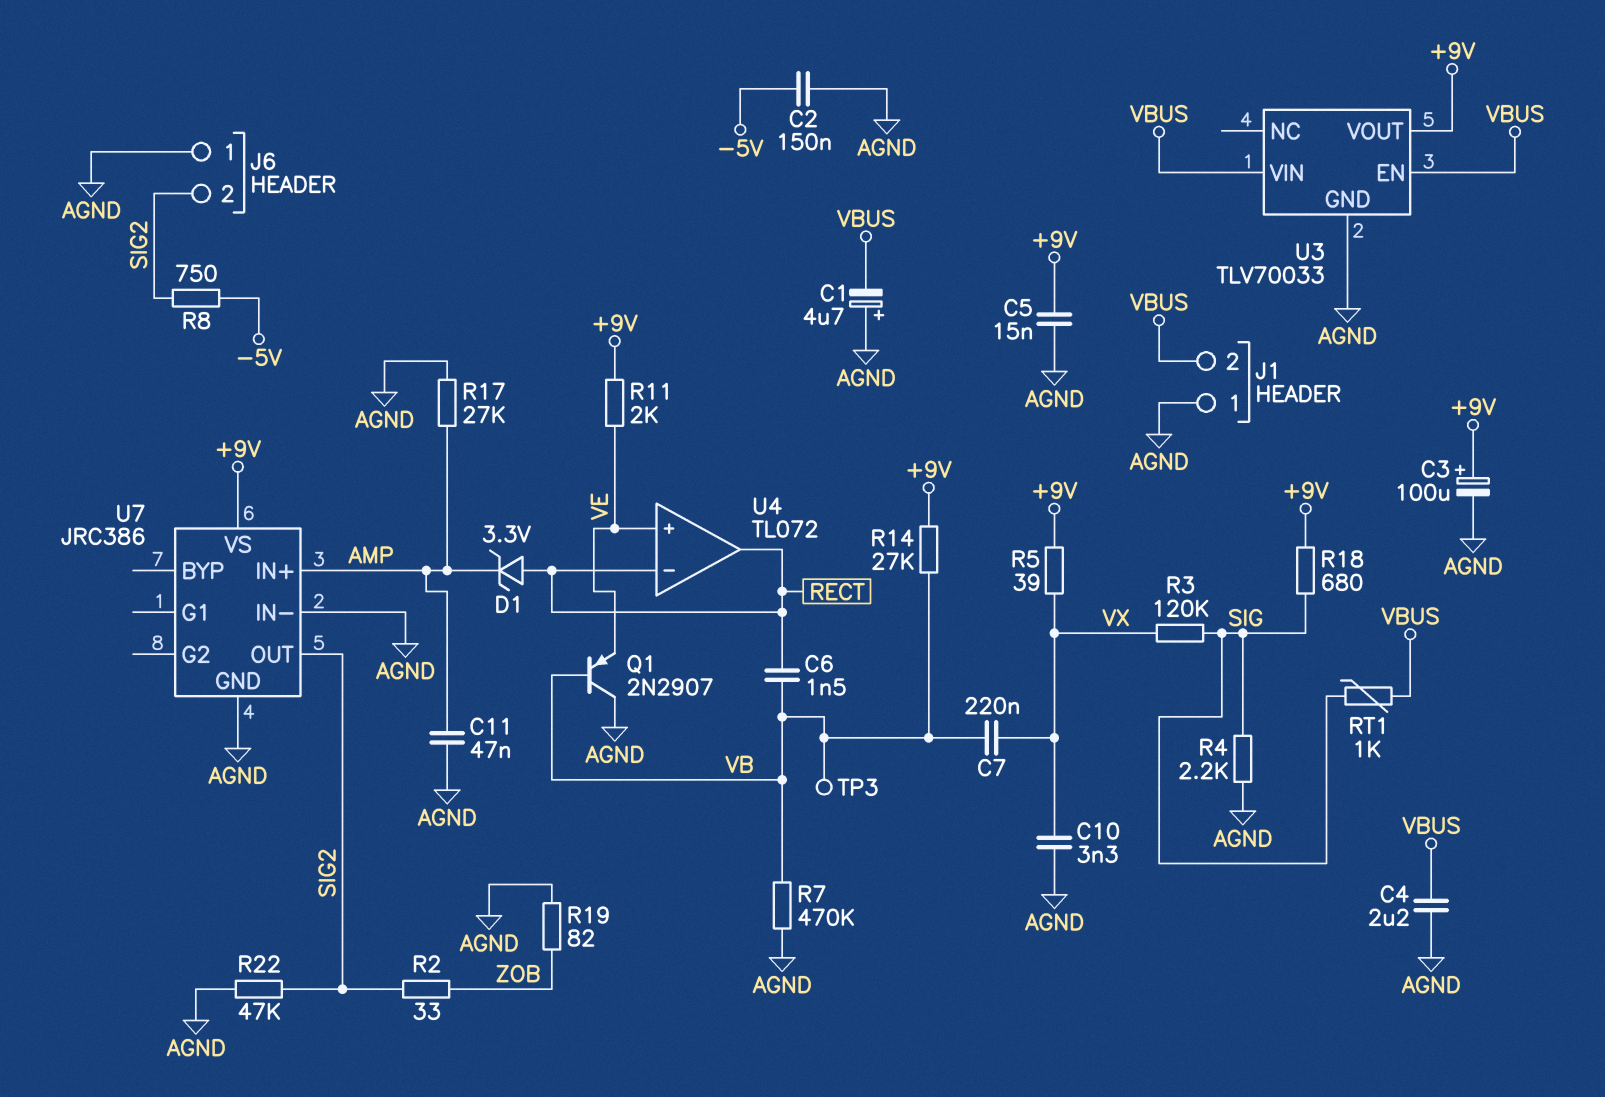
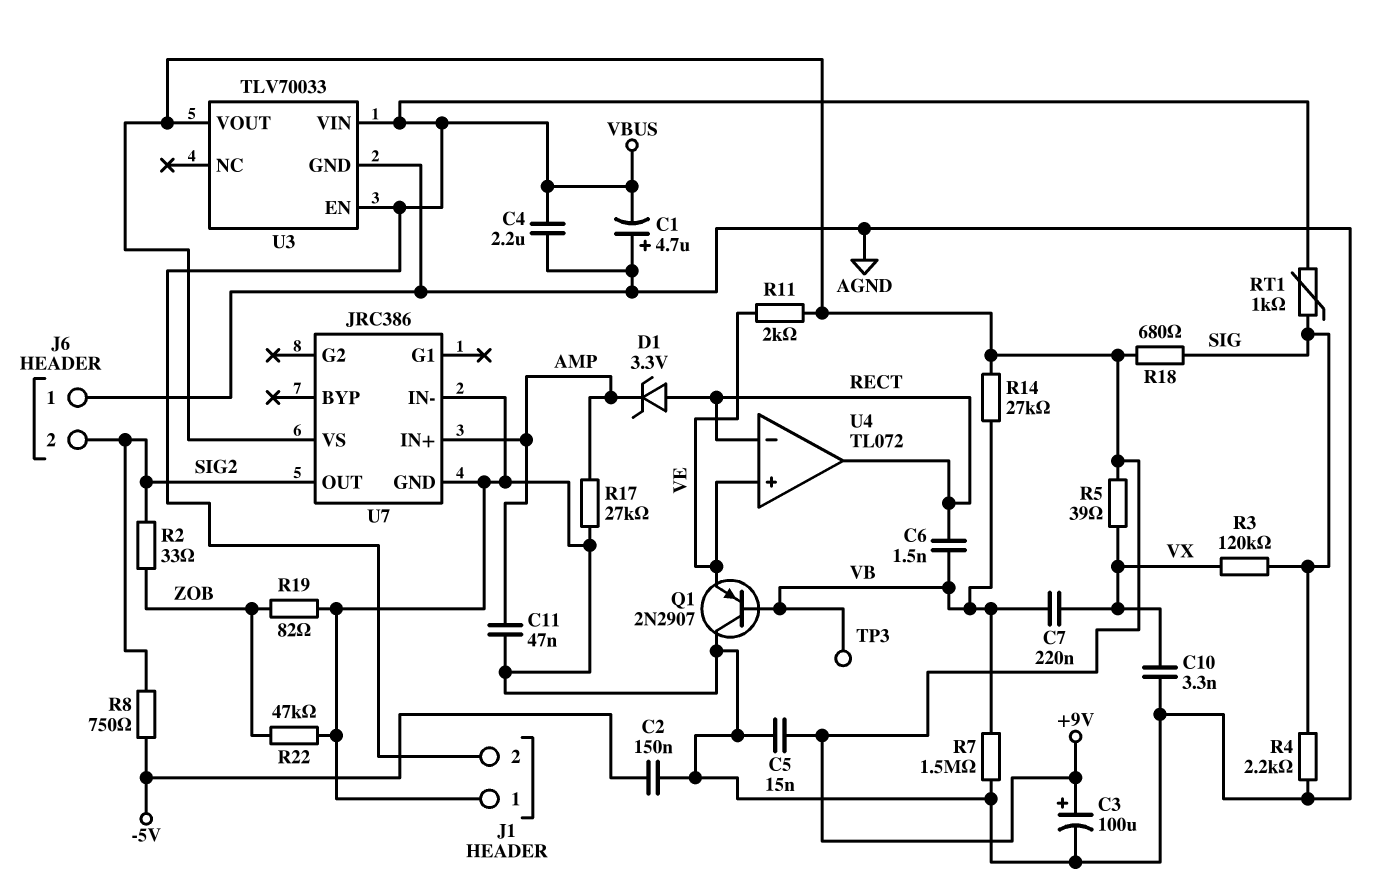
R7: 470k (AGND, VB) -> 1.5M (AGND, VB)
R22: 47k (AGND, SIG2) -> 47k (AGND, ZOB)

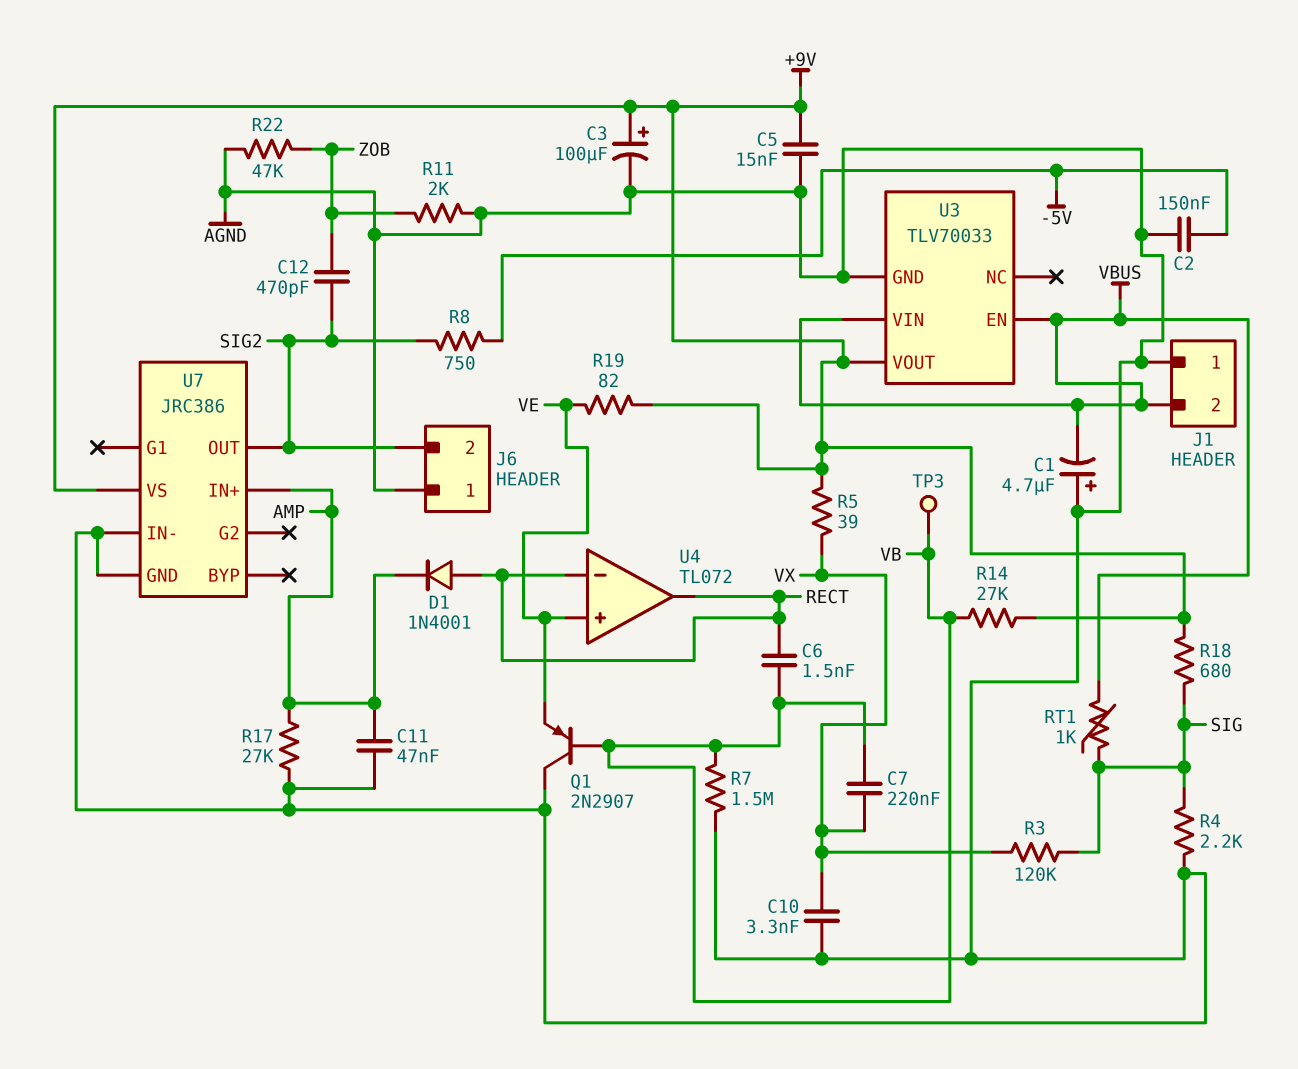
C4: 2.2uF (AGND, VBUS) -> none
C12: none -> 470pF (SIG2, ZOB)
D1: zener 3.3V (A RECT, K AMP) -> diode 1N4001 (A RECT, K AMP)
R2: 33 (SIG2, ZOB) -> none
R11: 2k (+9V, VE) -> 2k (AGND, ZOB)
R19: 82 (AGND, ZOB) -> 82 (+9V, VE)

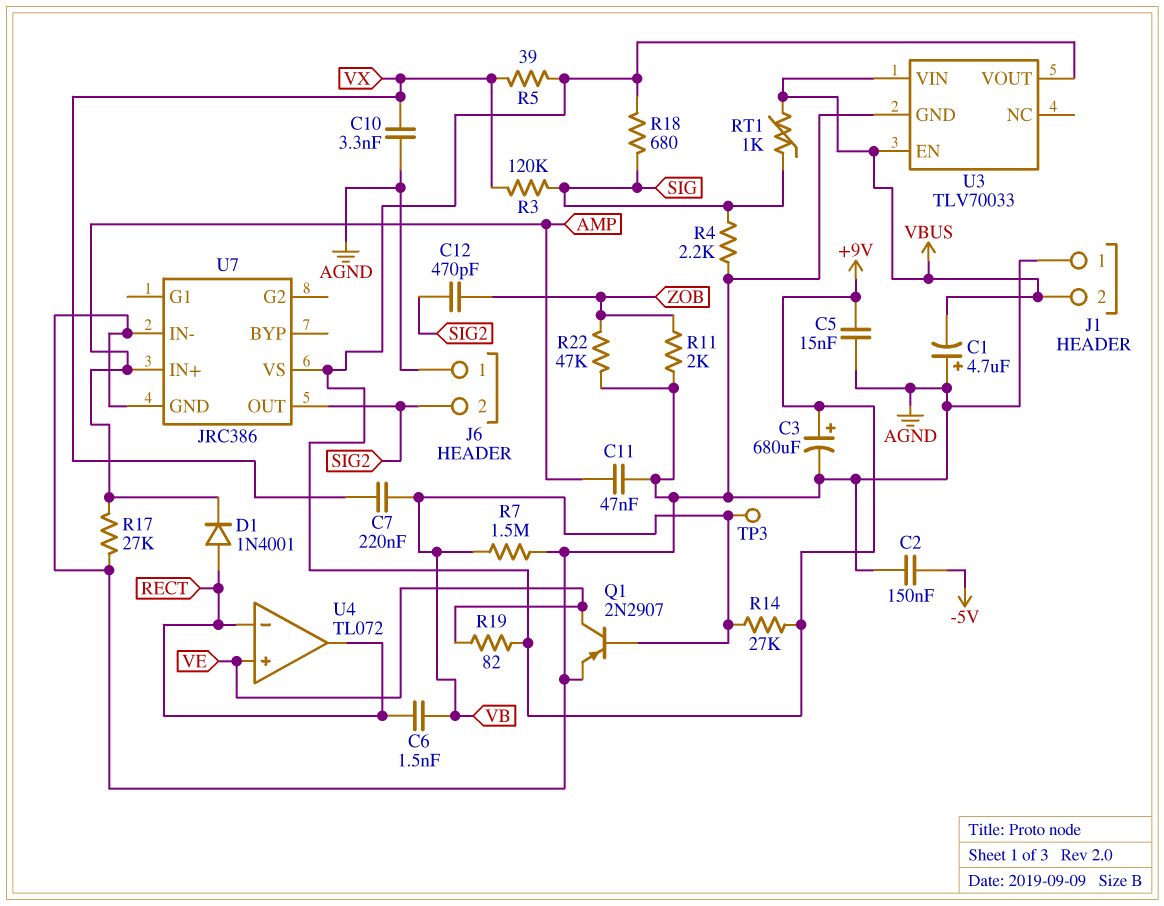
C3: 100uF (plus +9V, minus AGND) -> 680uF (plus +9V, minus AGND)
Q1: PNP 2N2907 (B VB, C AGND, E VE) -> PNP 2N2907 (B VB, C VE, E AGND)
R8: 750 (-5V, SIG2) -> none

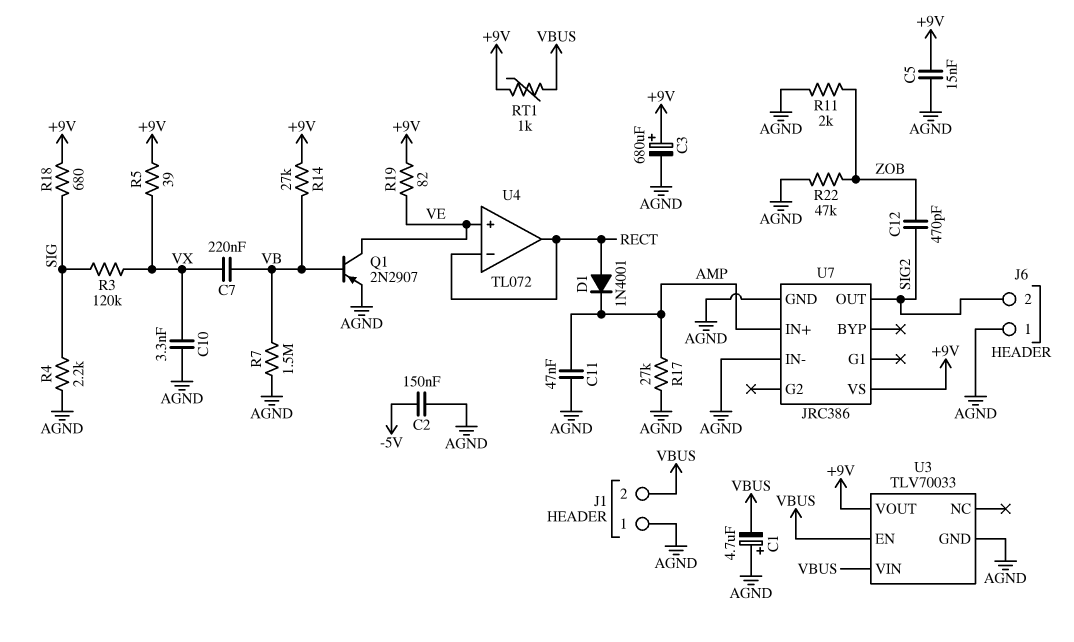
C6: 1.5nF (RECT, VB) -> none
RT1: 1k (SIG, VBUS) -> 1k (+9V, VBUS)
TP3: test point (VB) -> none

